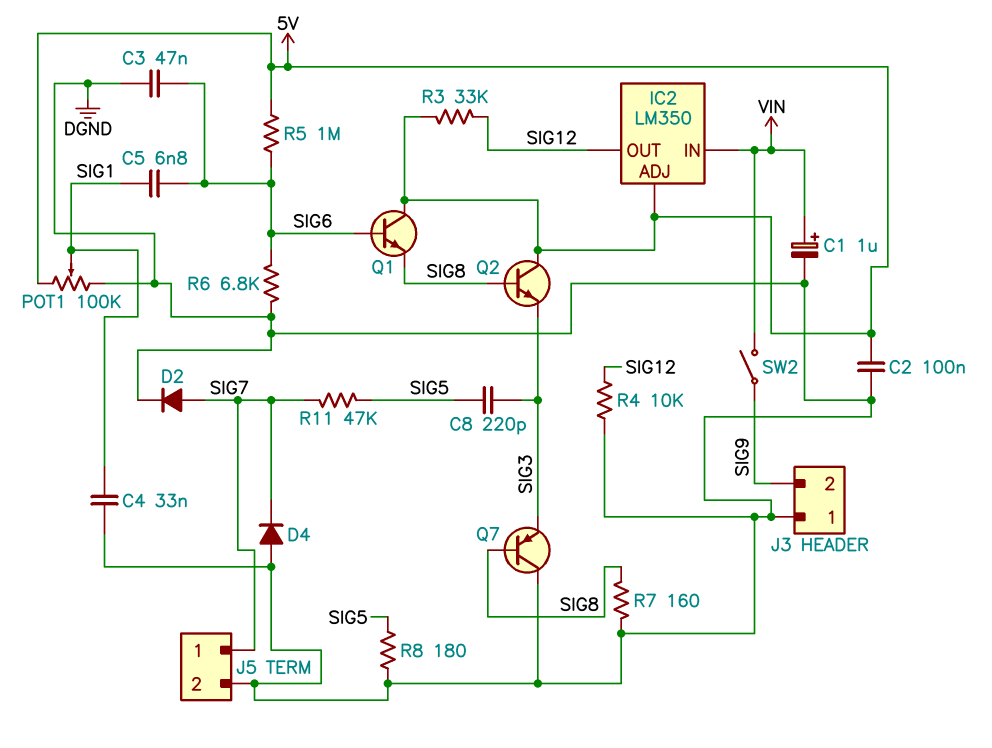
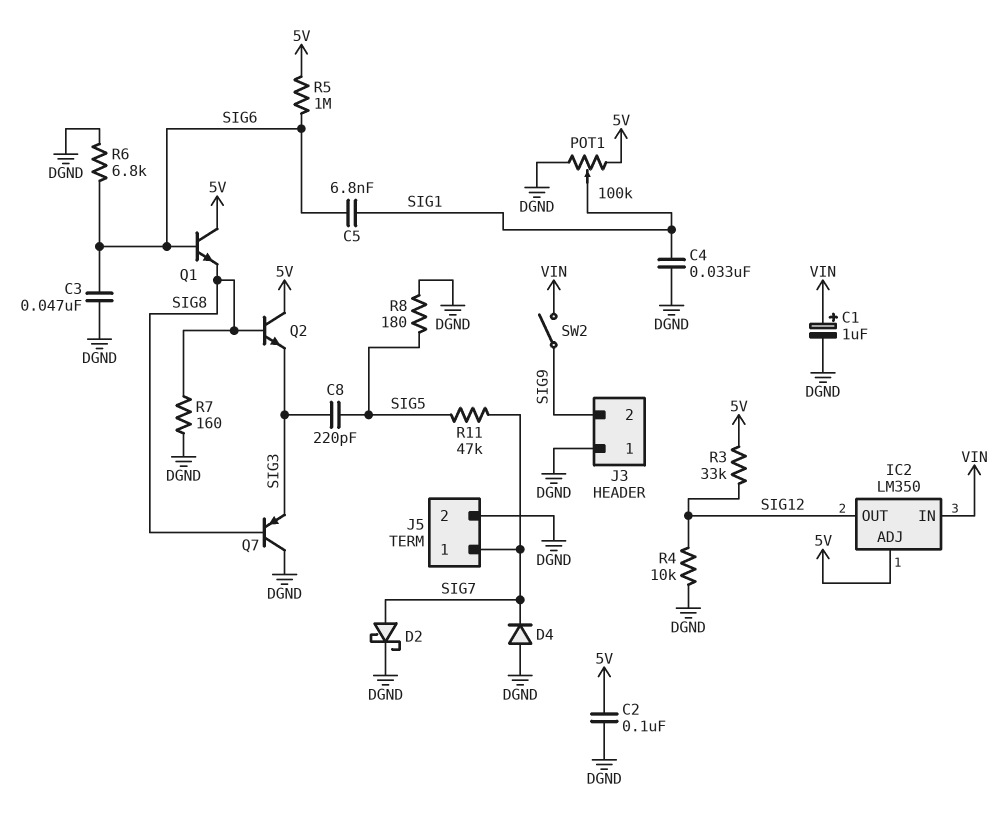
D2: diode (A SIG7, K DGND) -> schottky (A SIG7, K DGND)

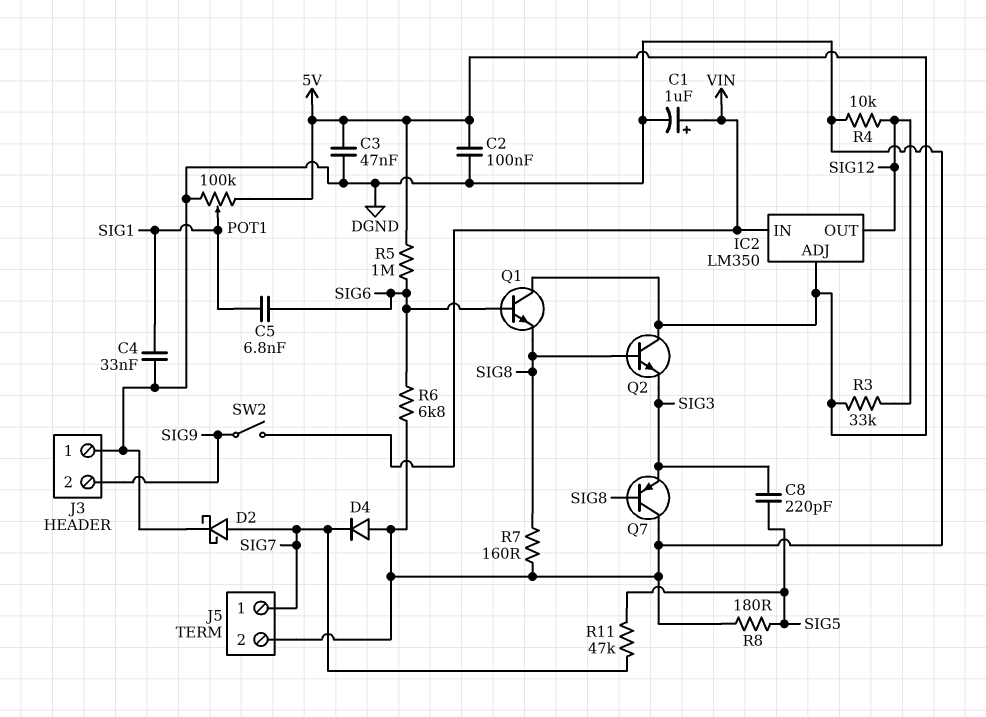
C3: 47nF (DGND, SIG6) -> 47nF (5V, DGND)

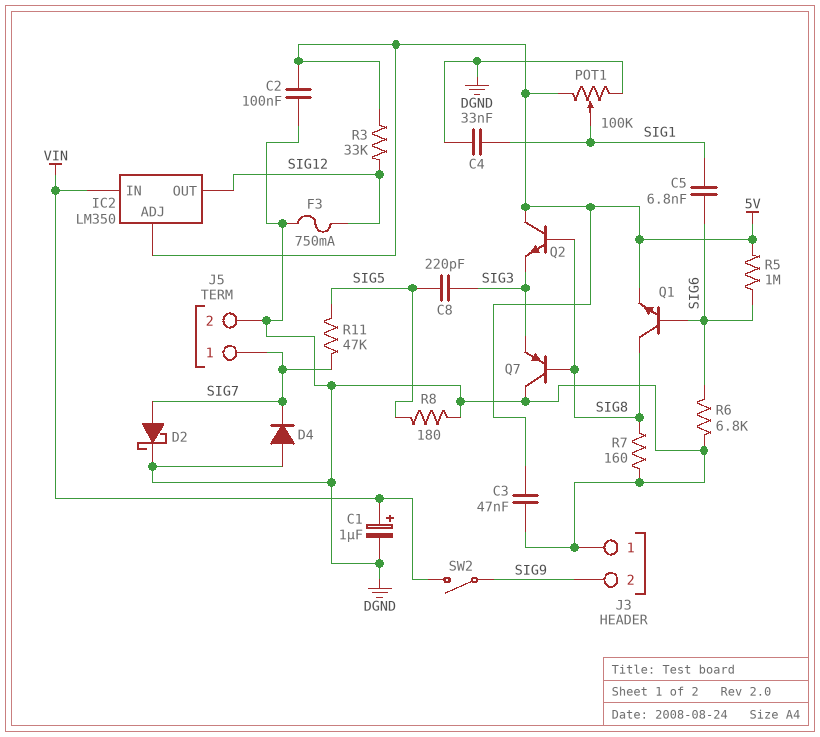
F3: none -> 750mA (DGND, SIG12)
Q1: NPN (B SIG6, C 5V, E SIG8) -> NPN (B SIG6, C SIG8, E 5V)
R4: 10k (DGND, SIG12) -> none

